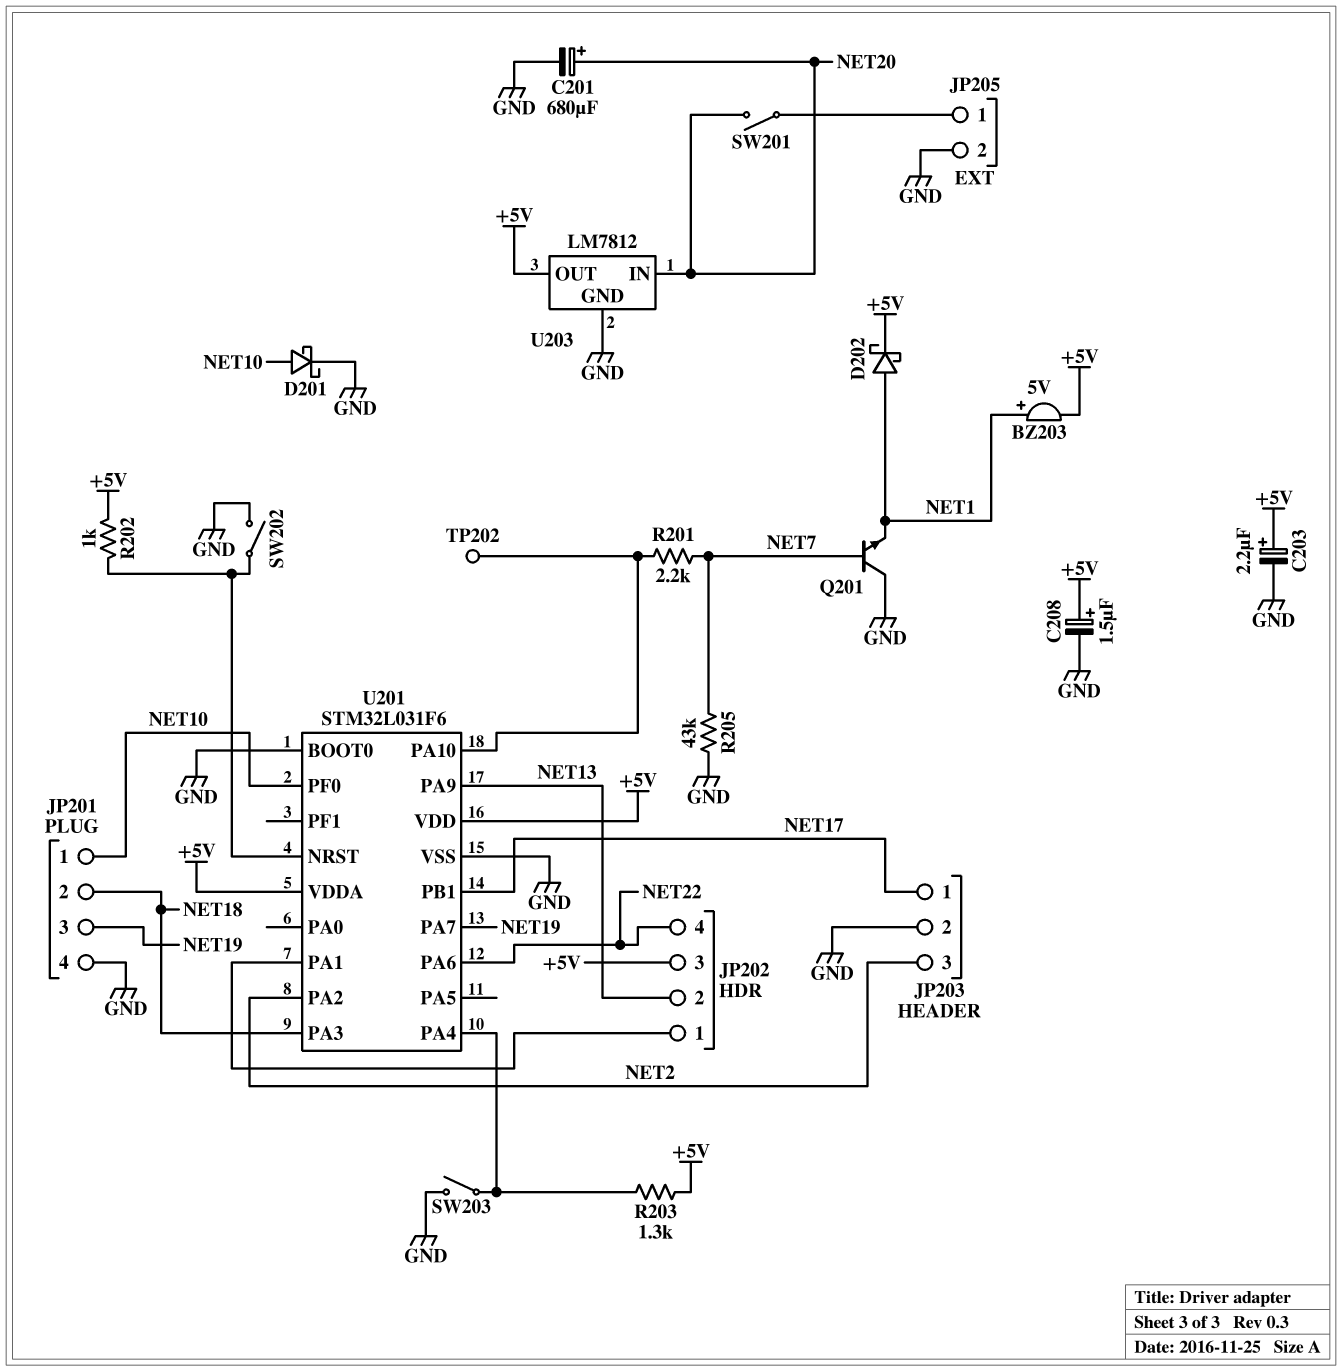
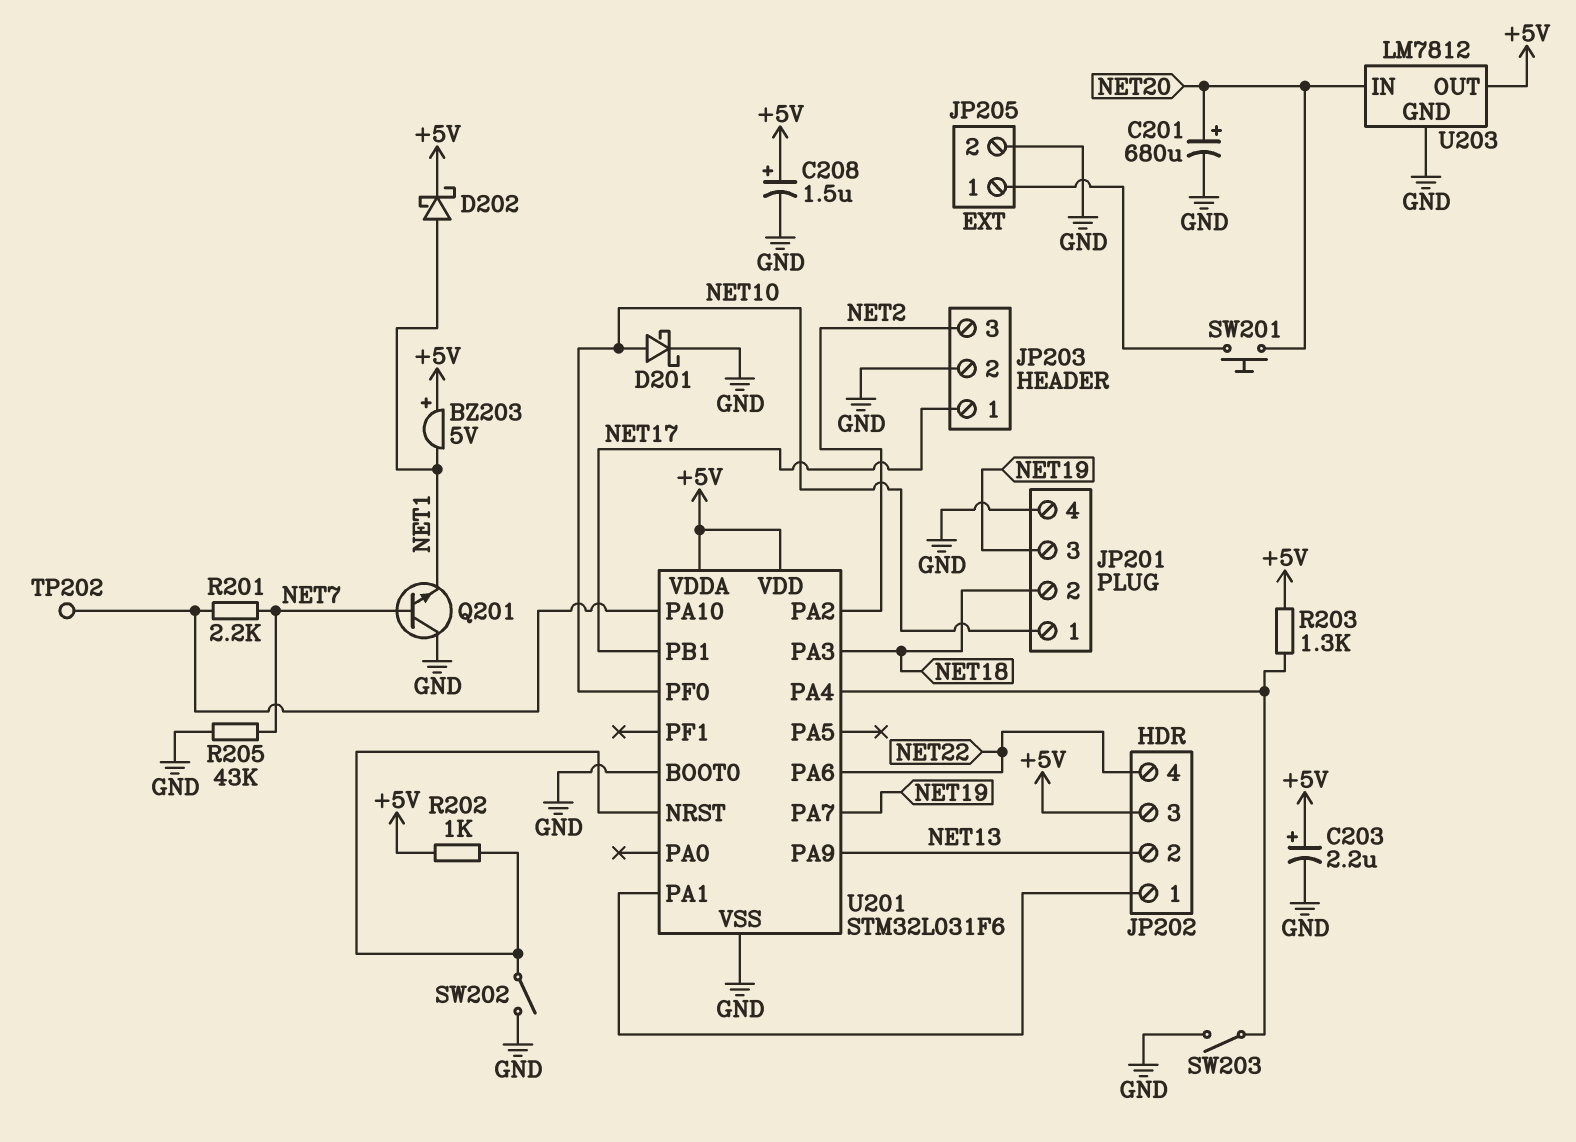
BZ203: buzzer 5V (plus NET1, minus +5V) -> buzzer 5V (plus +5V, minus NET1)
SW201: switch (JP205/1, NET20) -> button (JP205/1, NET20)

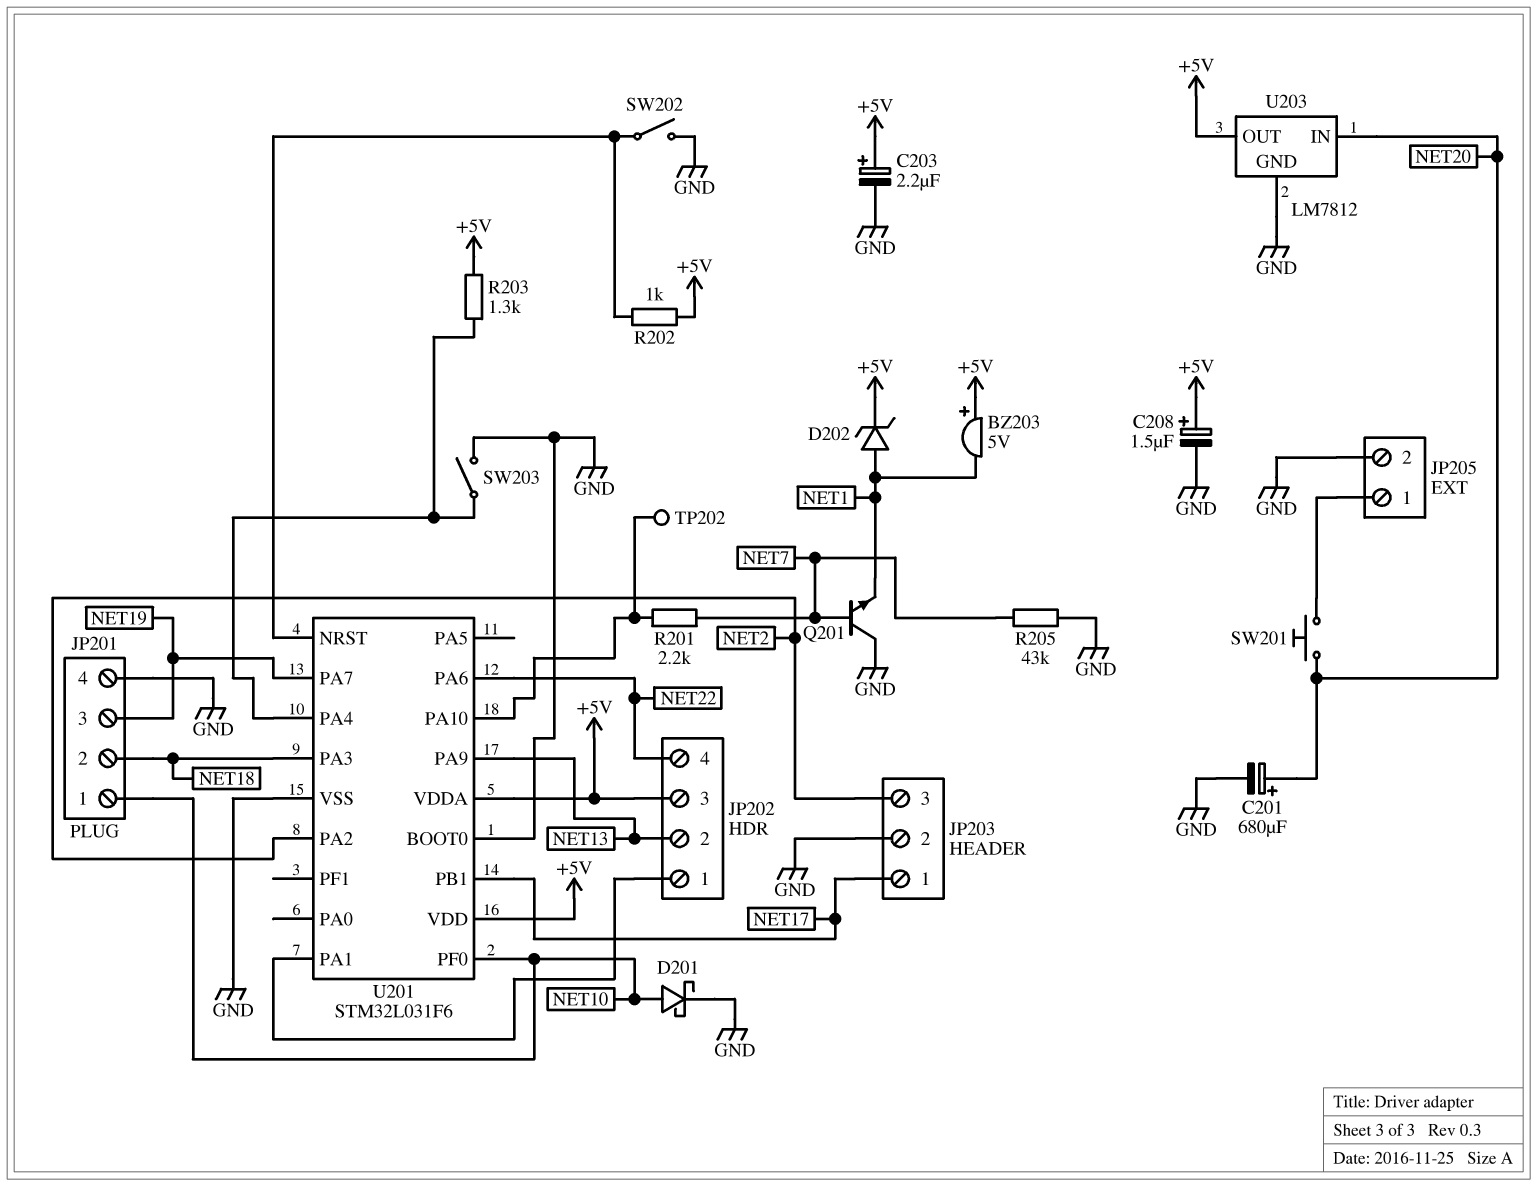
D202: schottky (A NET1, K +5V) -> zener (A NET1, K +5V)

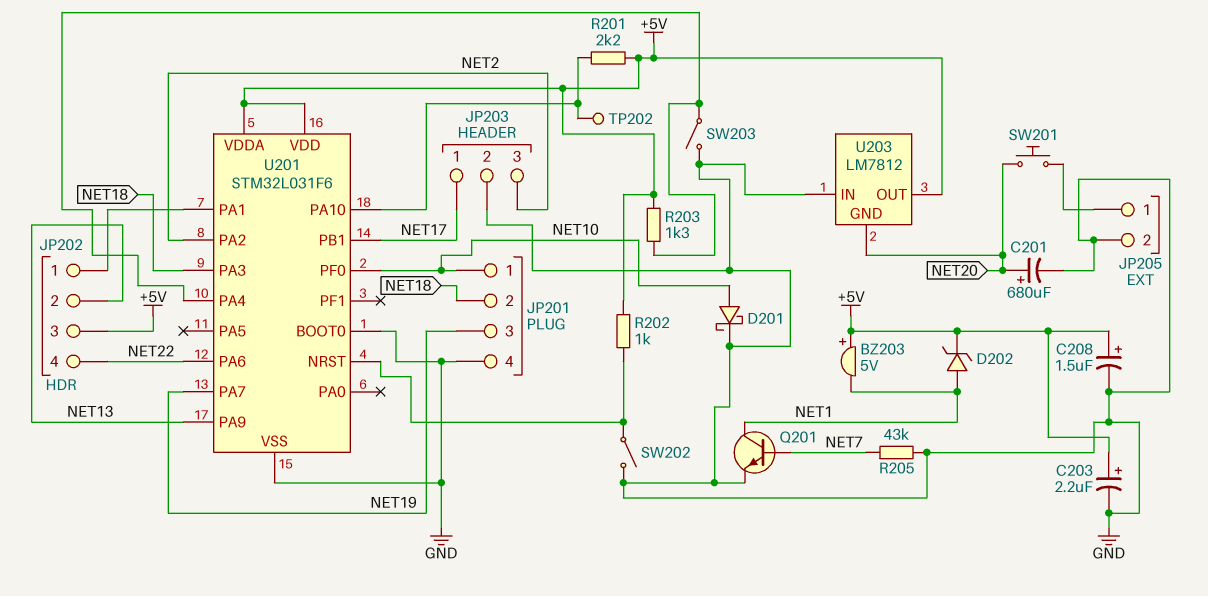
Q201: NPN (B NET7, C GND, E NET1) -> NPN (B NET7, C NET1, E GND)
R201: 2.2k (NET7, U201/PA10) -> 2.2k (+5V, U201/PA10)
U203 pin GND: GND -> NET20
U203 pin IN: NET20 -> GND

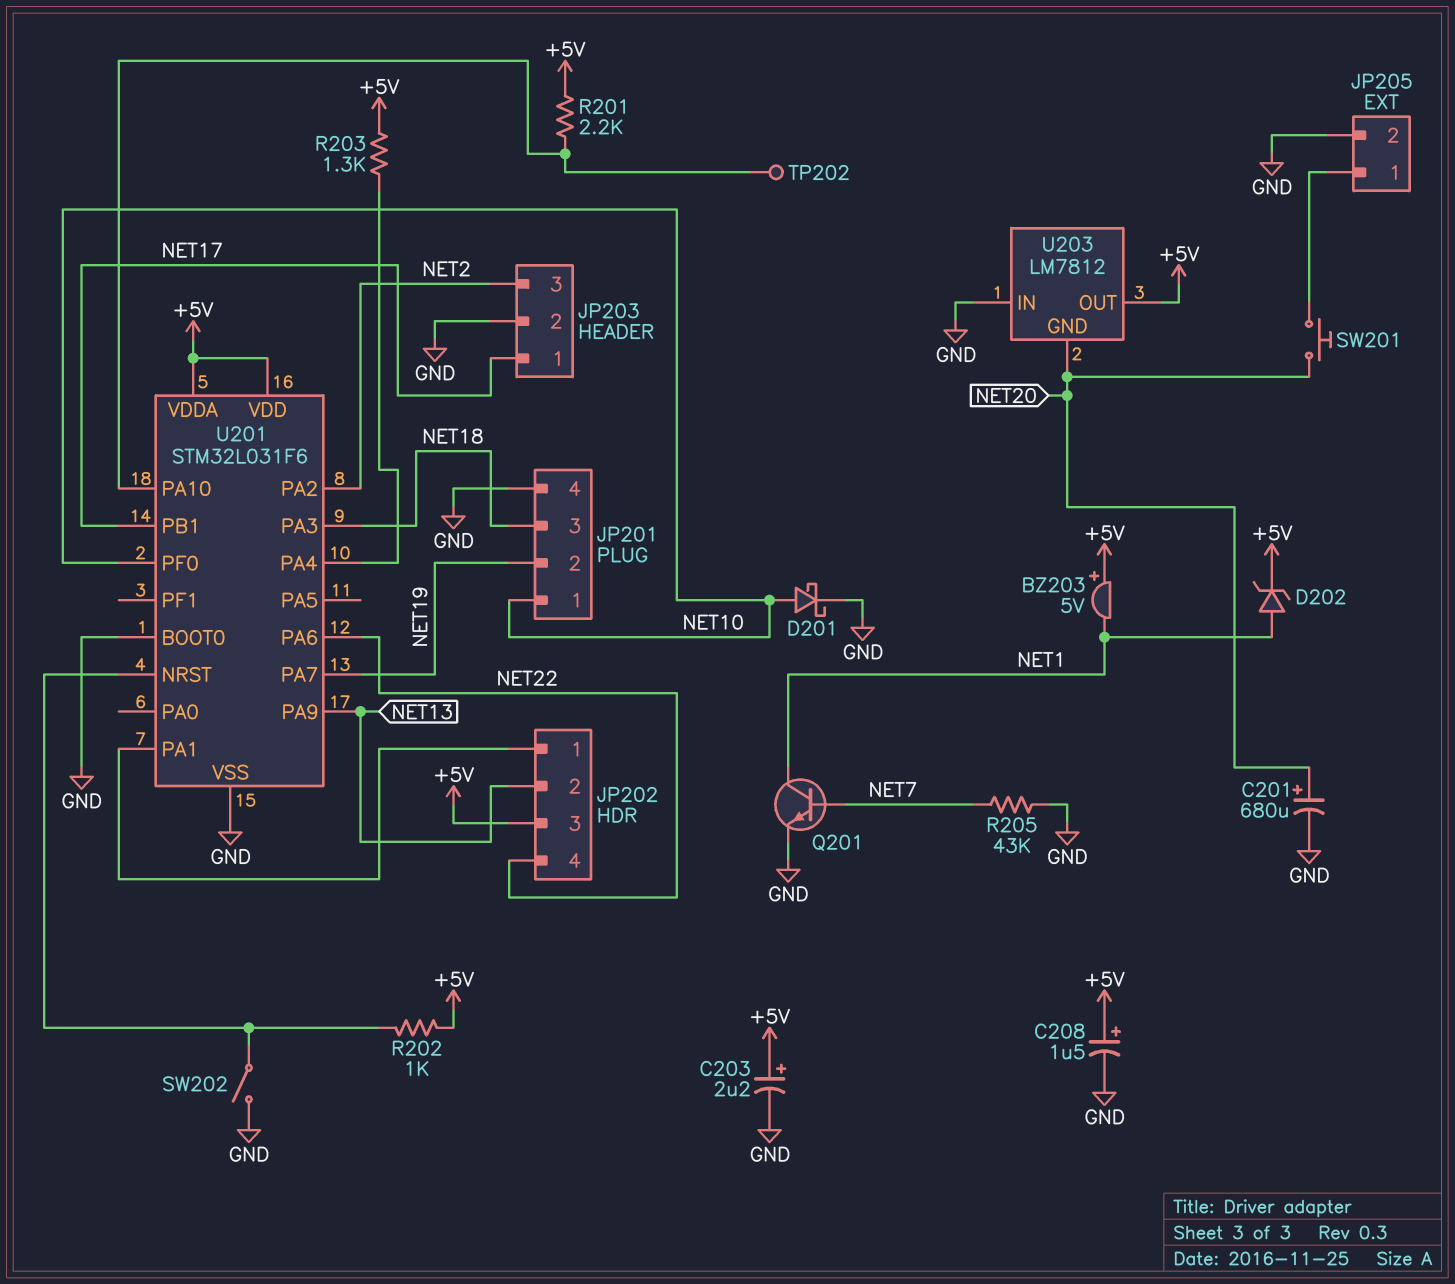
JP201 pin 2: NET18 -> NET19
JP201 pin 3: NET19 -> NET18
SW203: switch (GND, U201/PA4) -> none

